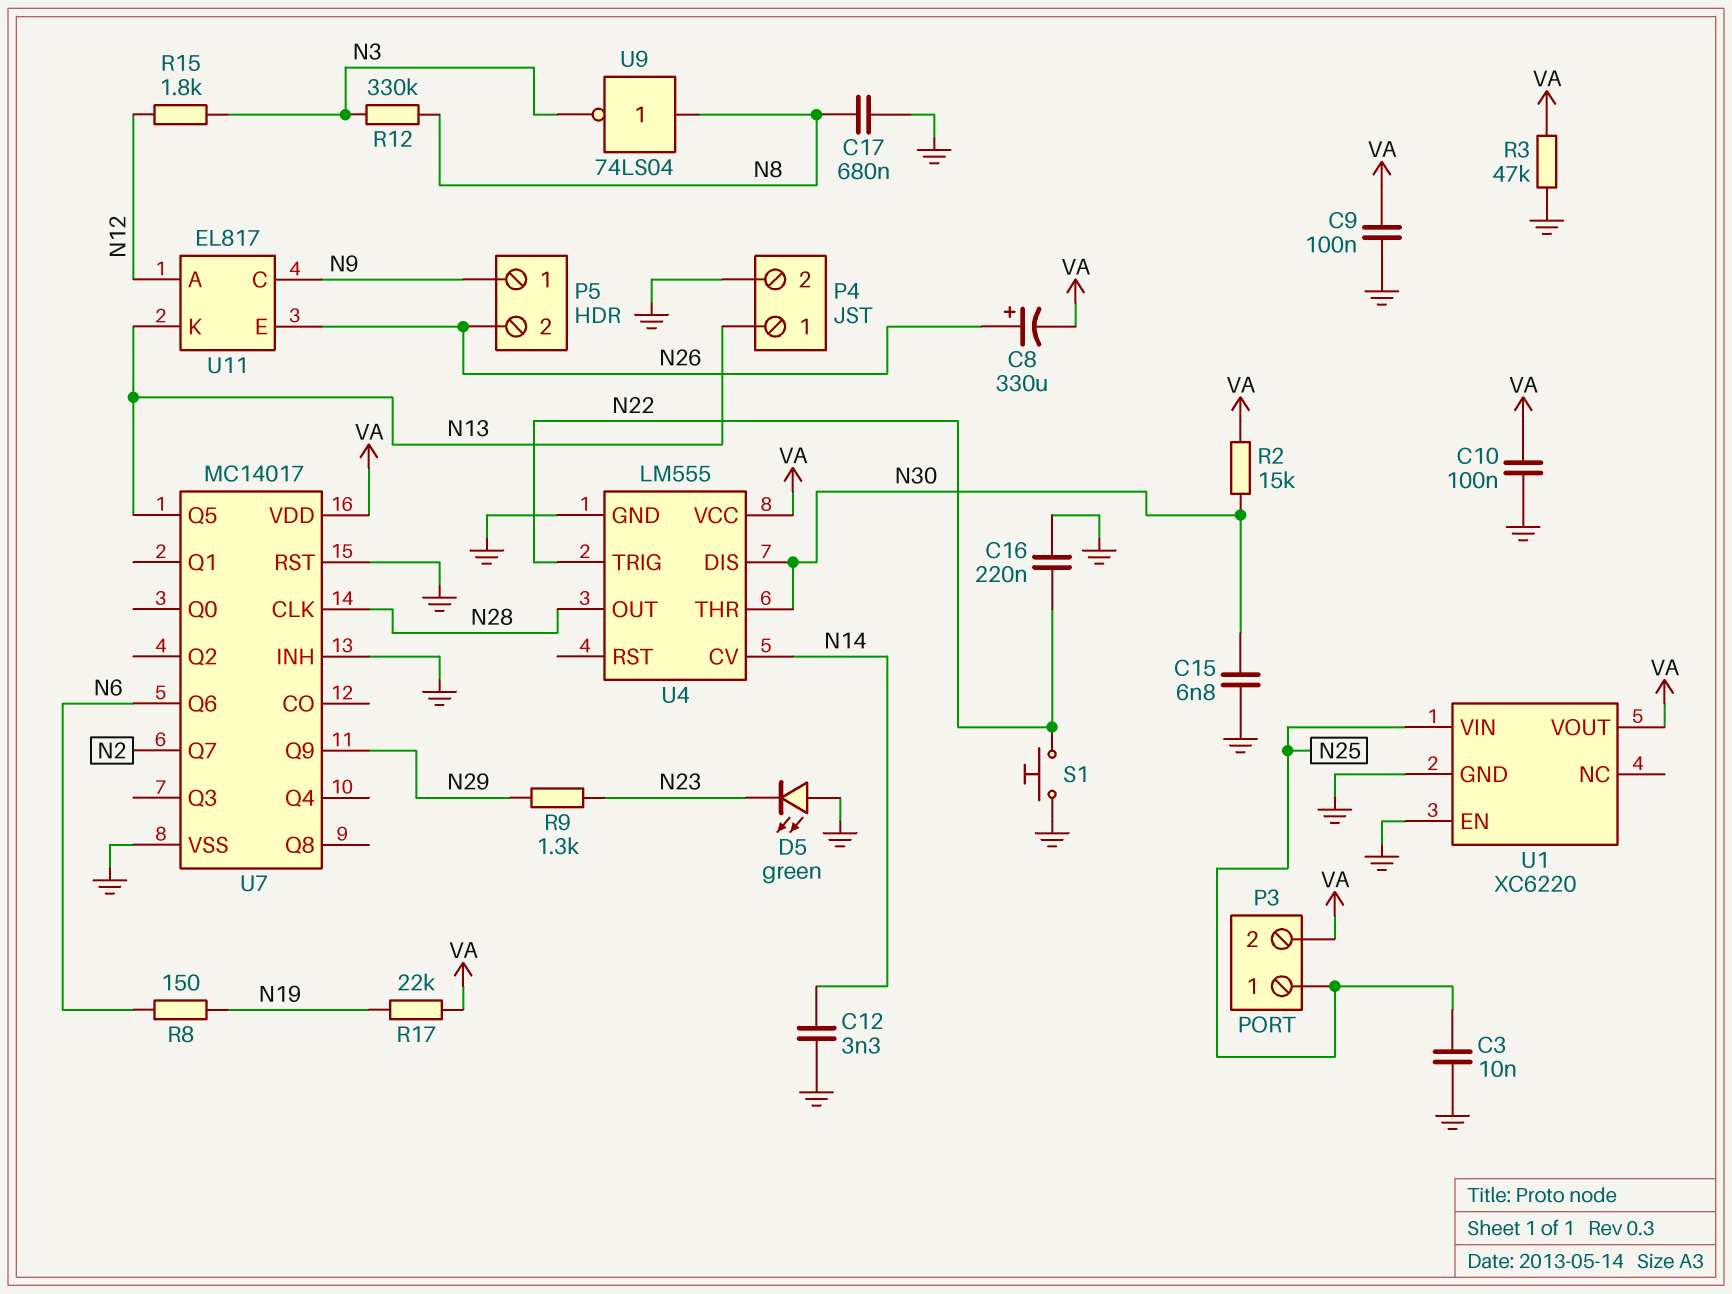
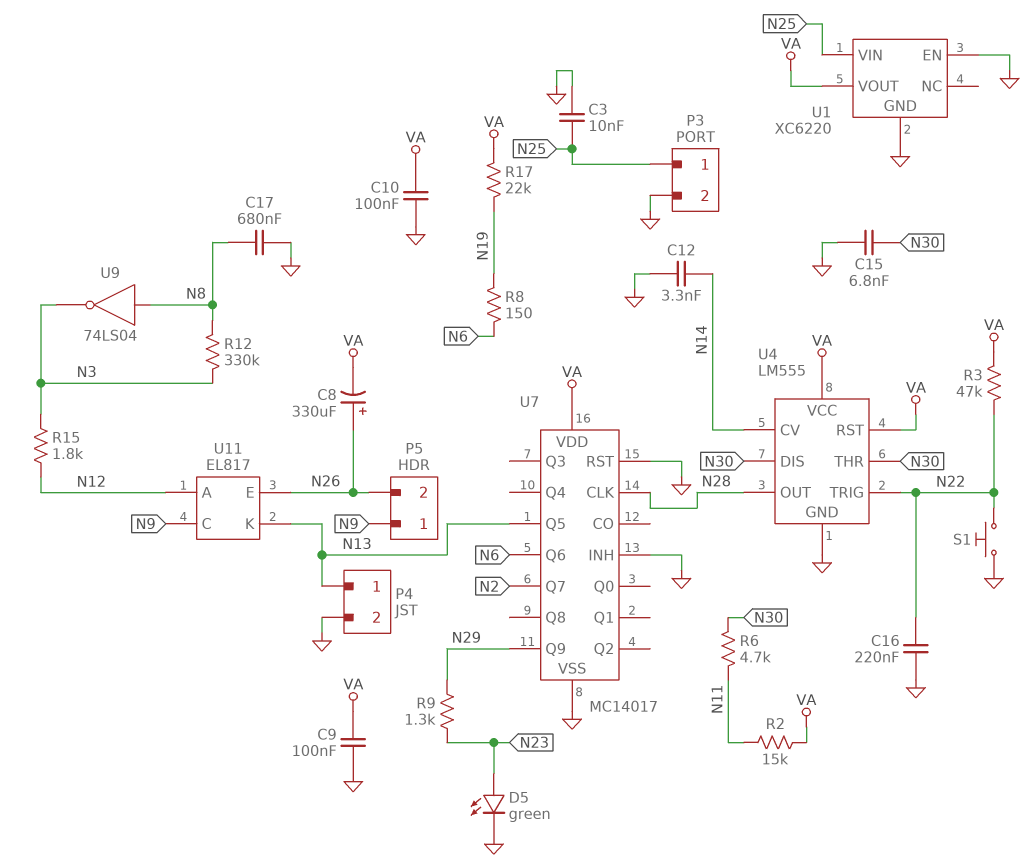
D5: LED green (A GND, K N23) -> LED green (A N23, K GND)
P3 pin 2: VA -> GND
R2: 15k (N30, VA) -> 15k (N11, VA)
R3: 47k (GND, VA) -> 47k (N22, VA)
R6: none -> 4.7k (N11, N30)
U4 pin RST: none -> VA

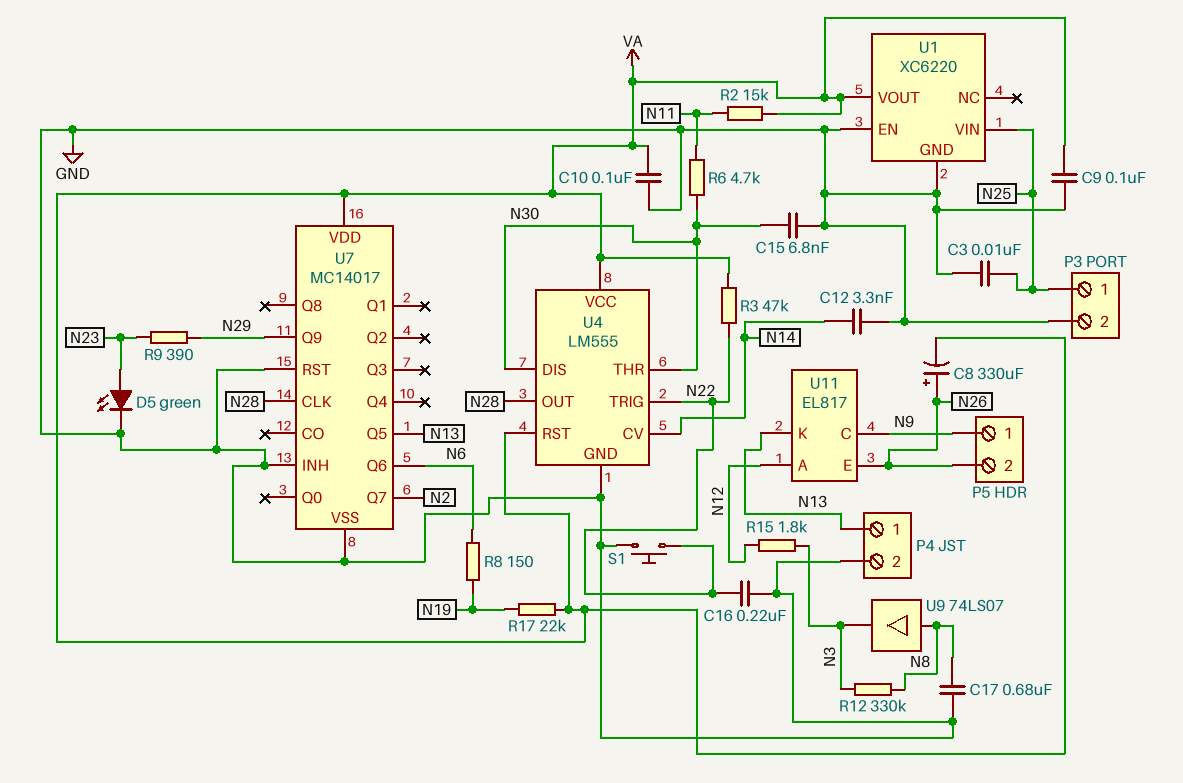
R9: 1.3k (N23, N29) -> 390 (N23, N29)
U9: NOT 74LS04 (in N8, out N3) -> buffer 74LS07 (in N8, out N3)

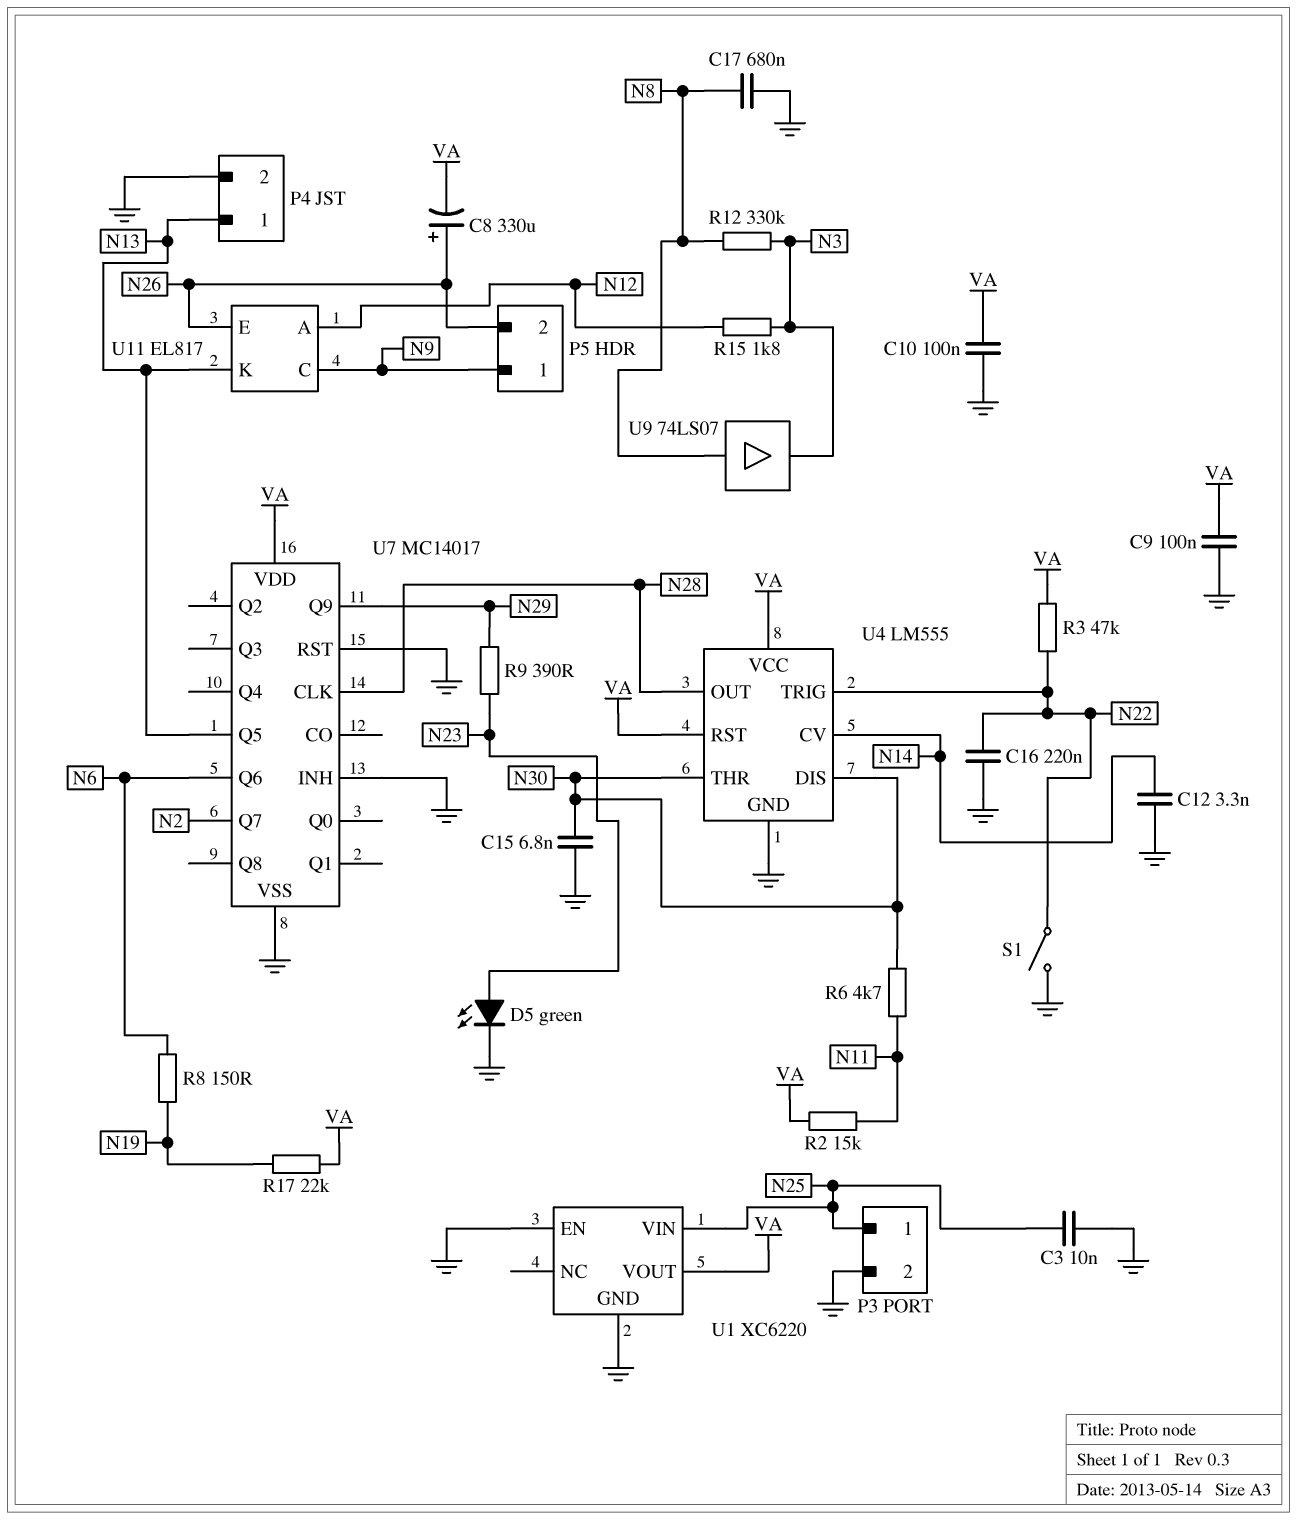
S1: button (GND, N22) -> switch (GND, N22)

